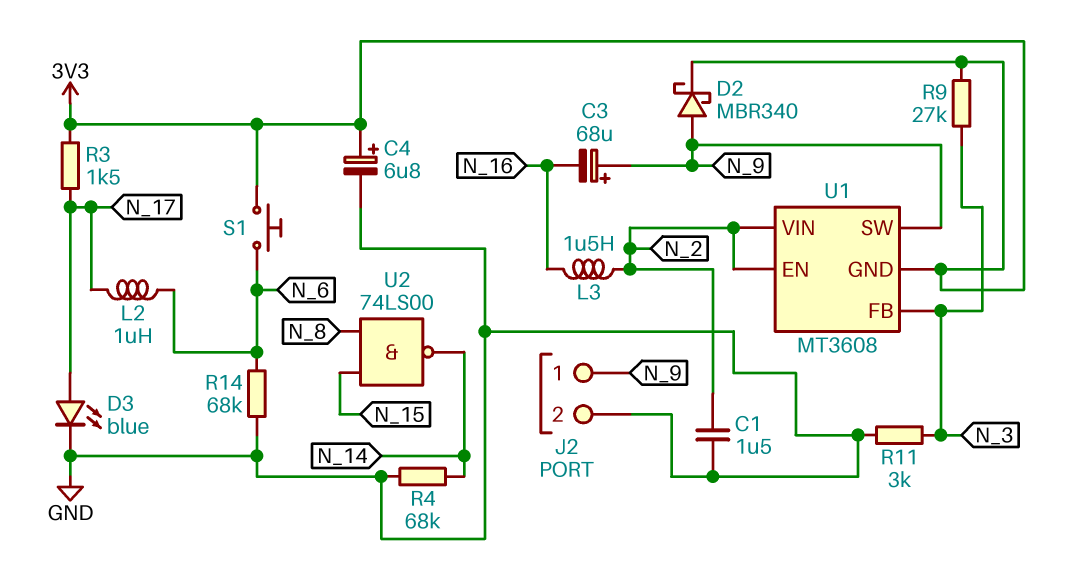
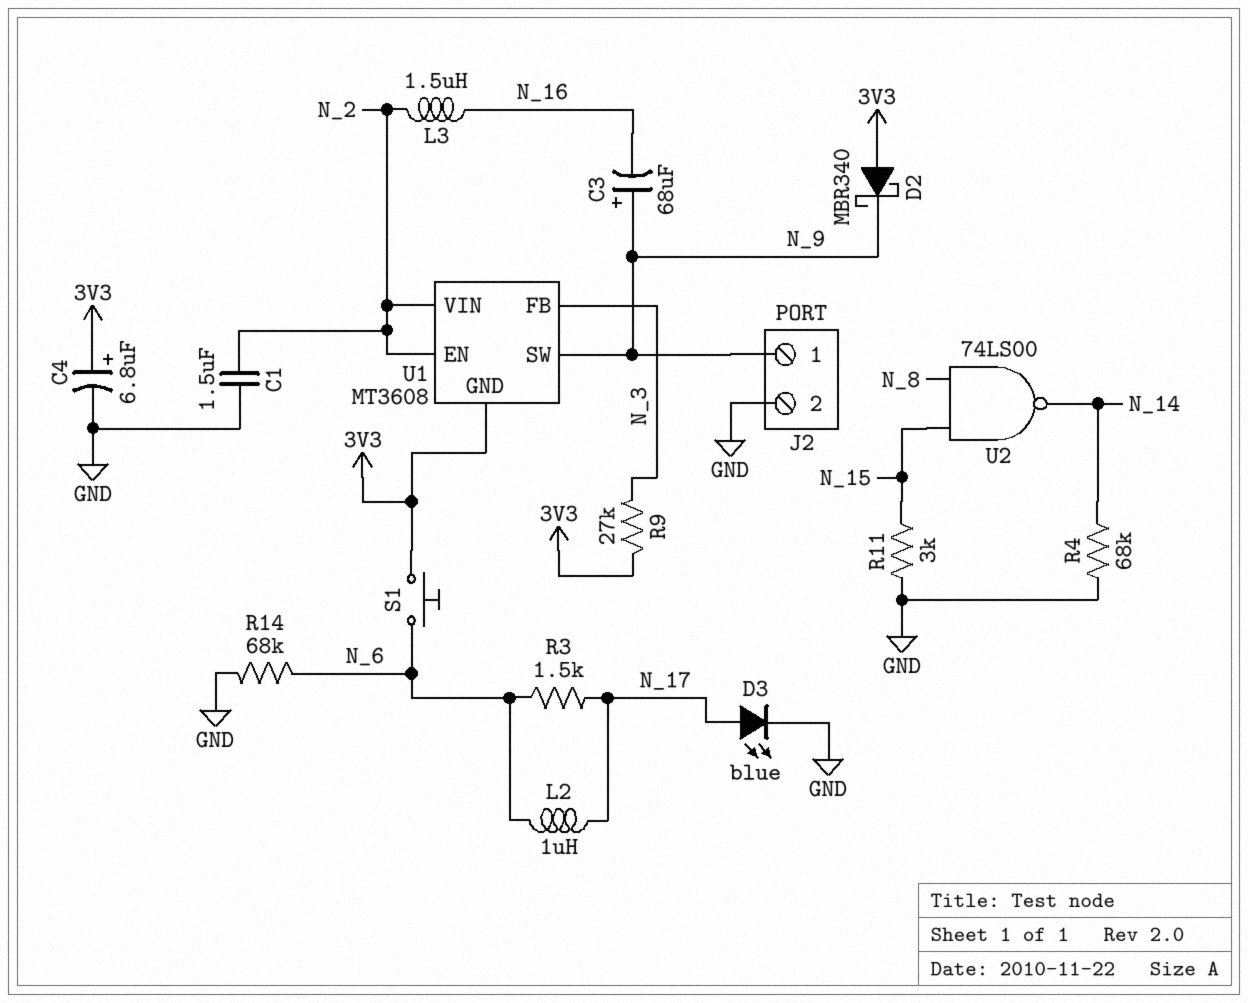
D2: schottky MBR340 (A N_9, K 3V3) -> schottky MBR340 (A 3V3, K N_9)
R3: 1.5k (3V3, N_17) -> 1.5k (N_6, N_17)
R11: 3k (GND, N_3) -> 3k (GND, N_15)

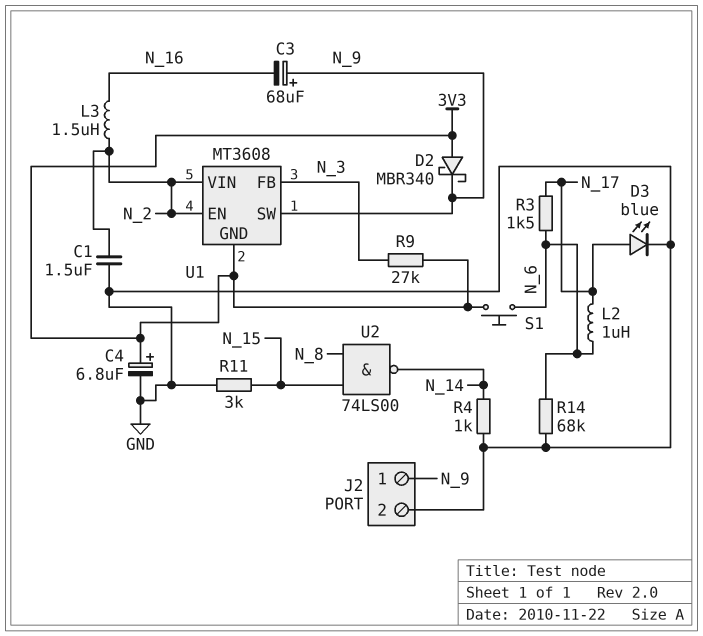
R4: 68k (GND, N_14) -> 1k (GND, N_14)

